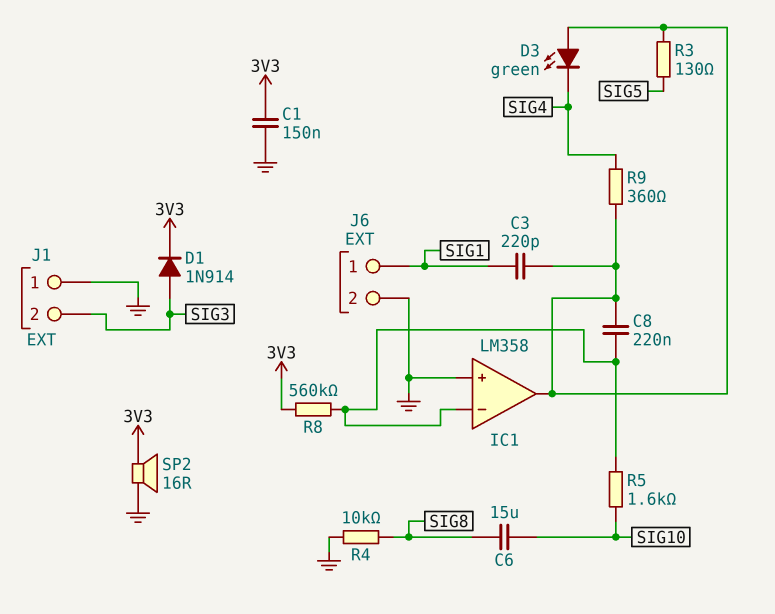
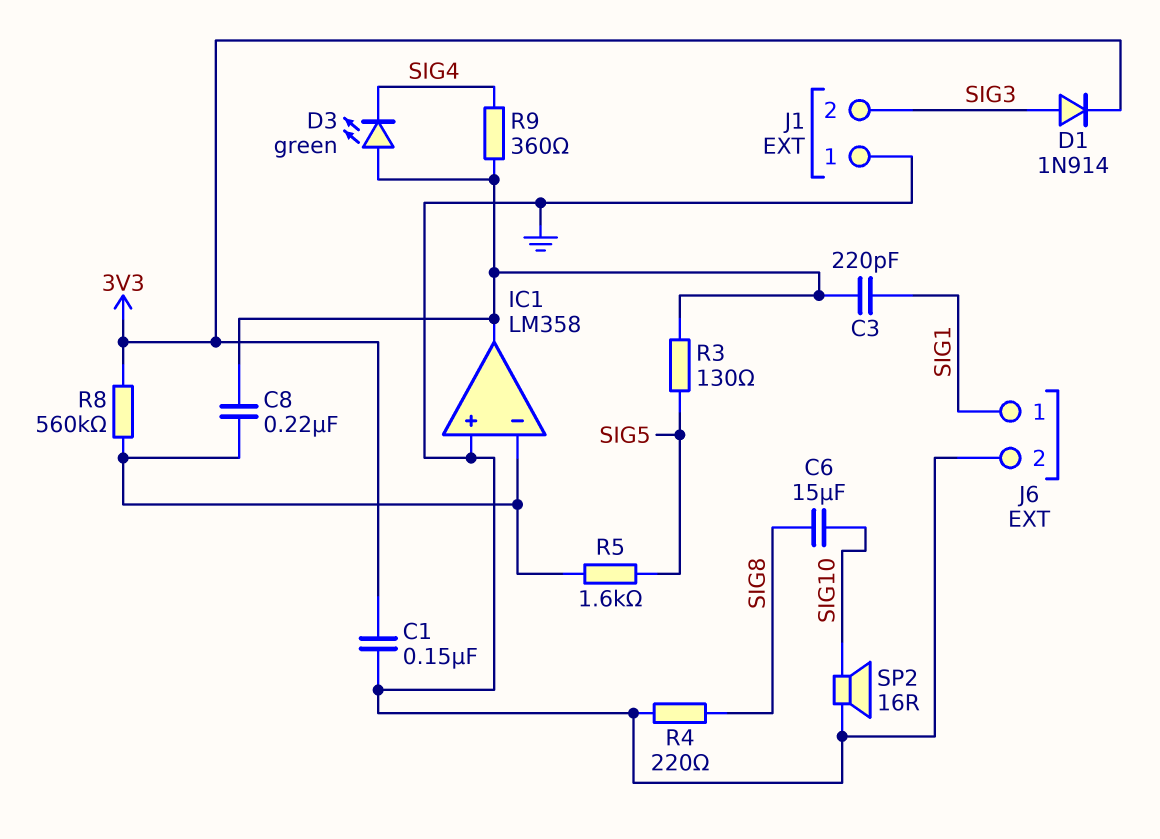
R4: 10k (GND, SIG8) -> 220 (GND, SIG8)
R5: 1.6k (IC1/in-, SIG10) -> 1.6k (IC1/in-, SIG5)
SP2: speaker 16R (3V3, GND) -> speaker 16R (GND, SIG10)

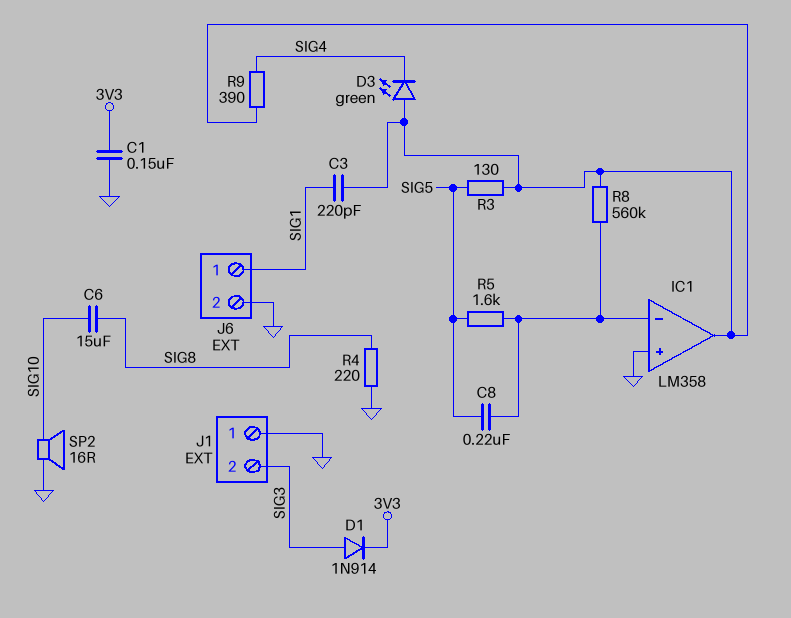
C8: 220nF (IC1/in-, IC1/out) -> 220nF (IC1/in-, SIG5)
R8: 560k (3V3, IC1/in-) -> 560k (IC1/in-, IC1/out)
R9: 360 (IC1/out, SIG4) -> 390 (IC1/out, SIG4)

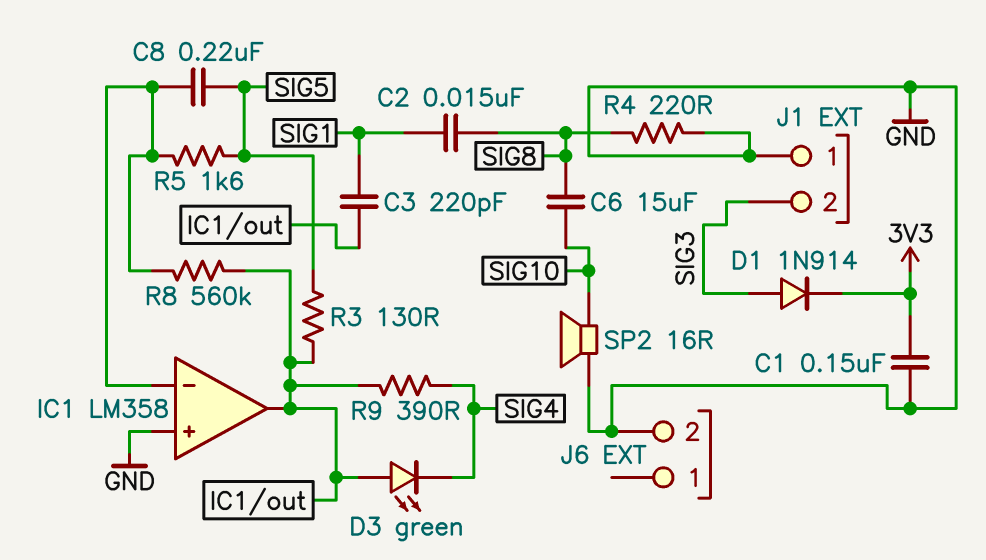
C2: none -> 15nF (SIG1, SIG8)
J6 pin 1: SIG1 -> none

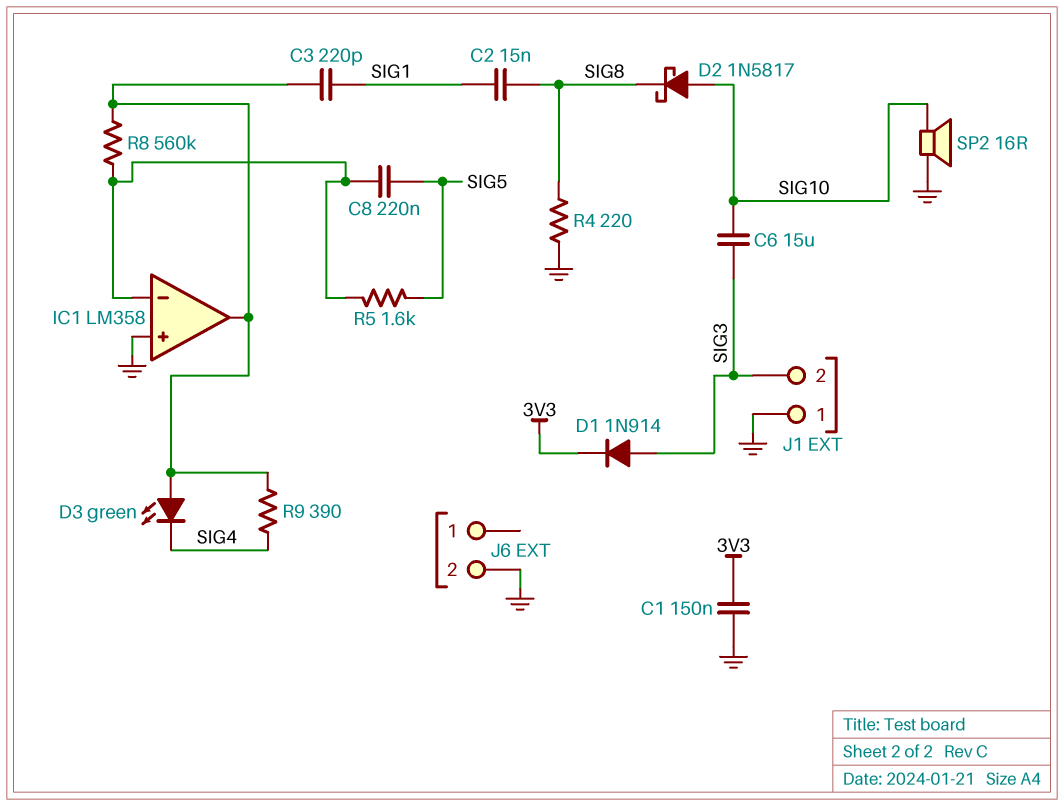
C6: 15uF (SIG8, SIG10) -> 15uF (SIG3, SIG10)
D2: none -> schottky 1N5817 (A SIG10, K SIG8)
R3: 130 (IC1/out, SIG5) -> none

